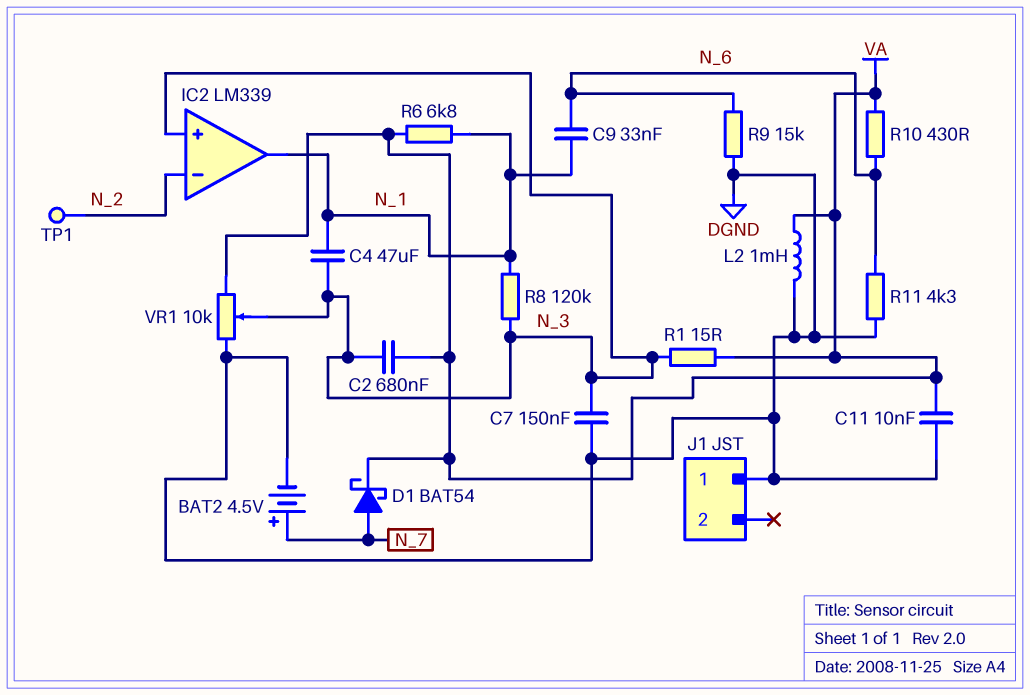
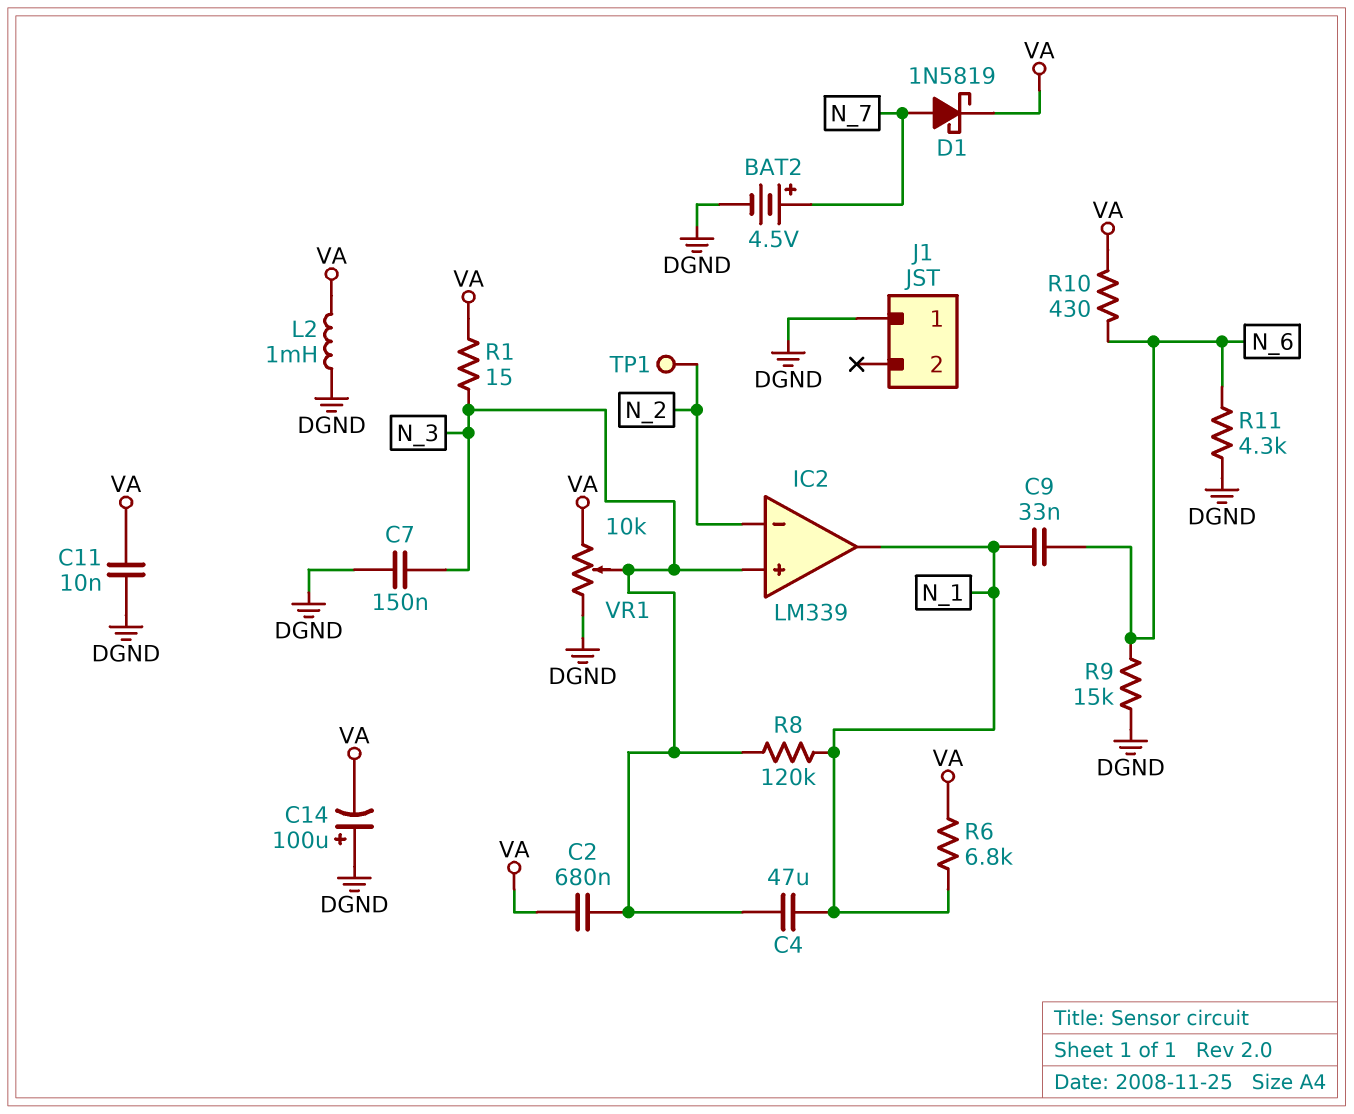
C14: none -> 100uF (plus DGND, minus VA)
D1: schottky BAT54 (A N_7, K VA) -> schottky 1N5819 (A N_7, K VA)

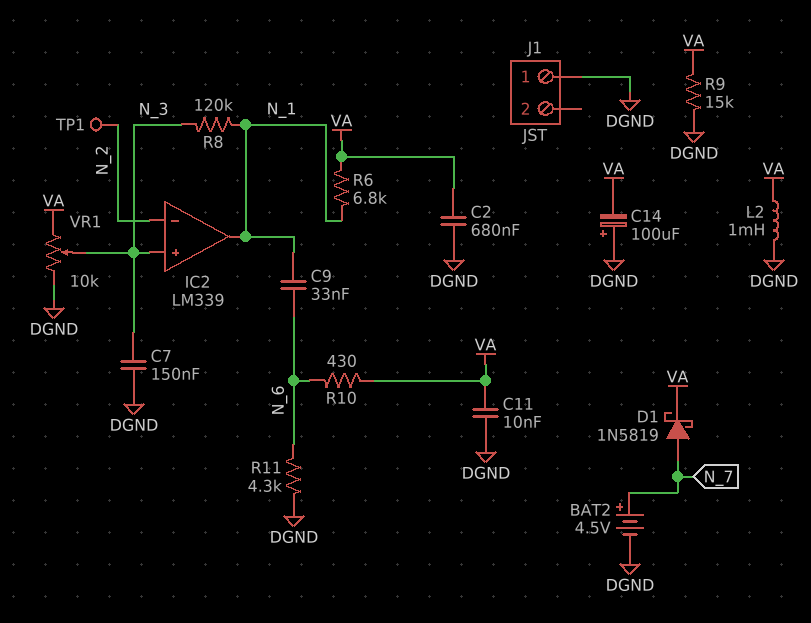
C2: 680nF (N_3, VA) -> 680nF (DGND, VA)
C4: 47uF (N_1, N_3) -> none
R1: 15 (N_3, VA) -> none
R9: 15k (DGND, N_6) -> 15k (DGND, VA)

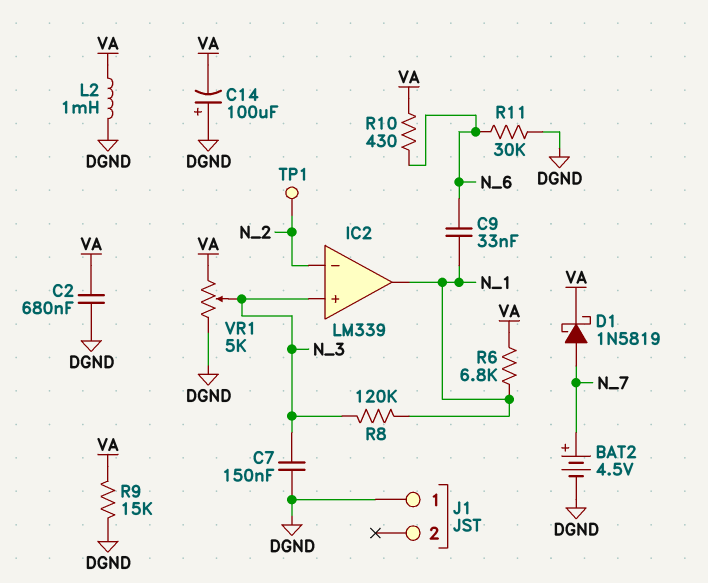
C11: 10nF (DGND, VA) -> none
R11: 4.3k (DGND, N_6) -> 30k (DGND, N_6)
VR1: 10k (DGND, VA, wiper N_3) -> 5k (DGND, VA, wiper N_3)

